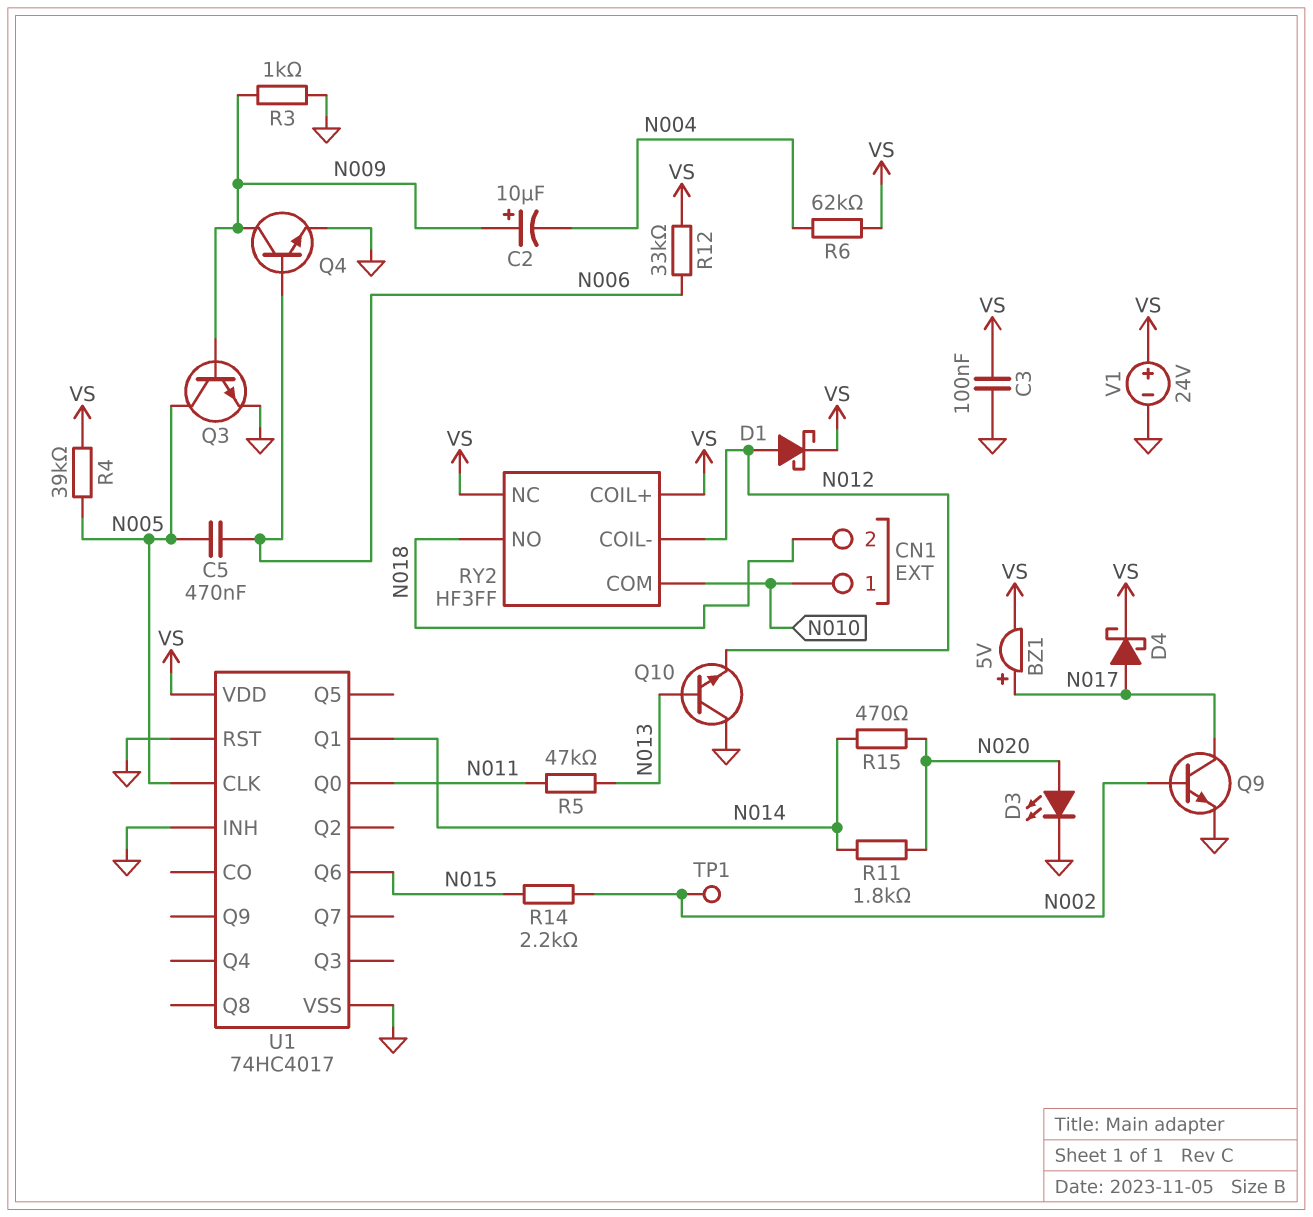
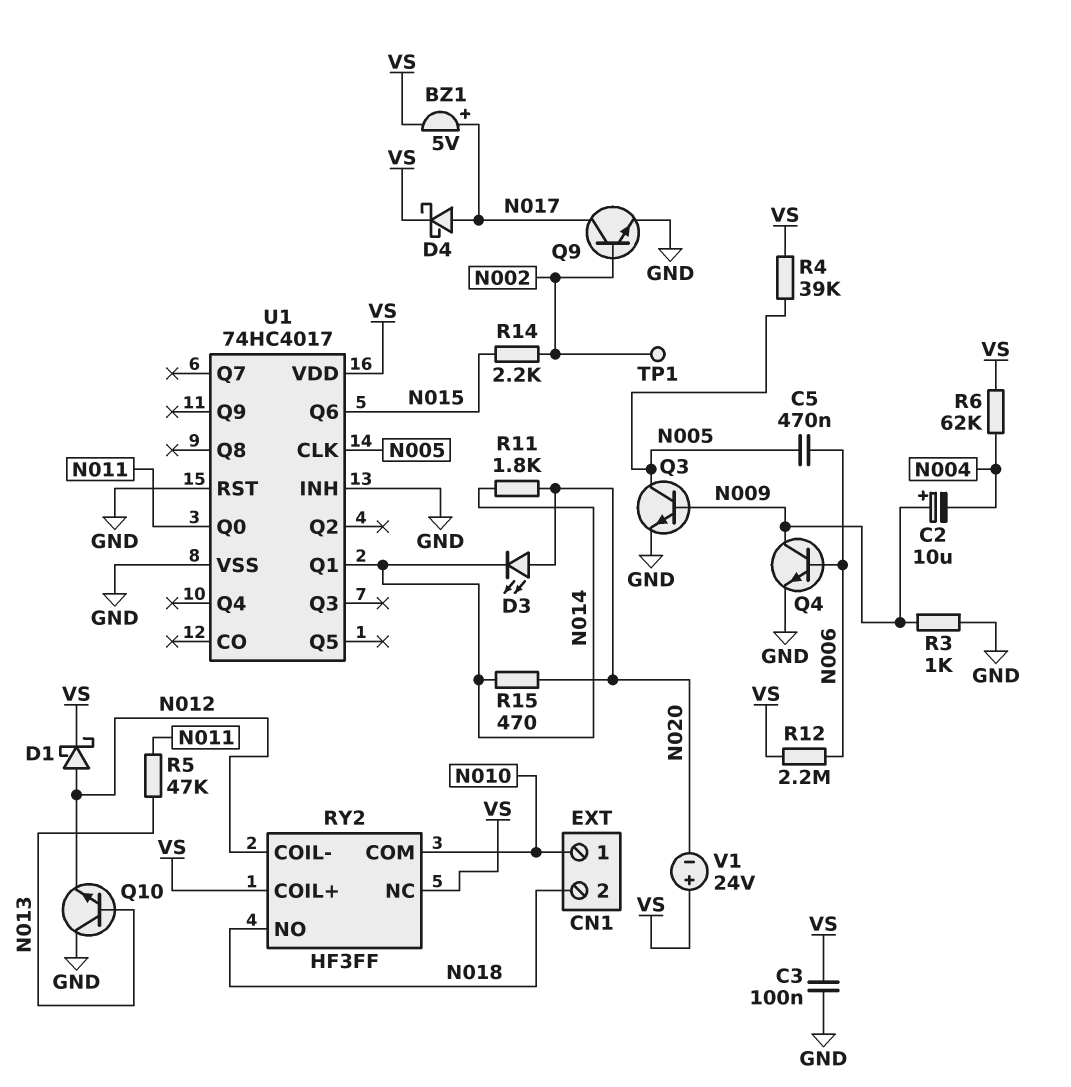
D3: LED (A N020, K GND) -> LED (A N020, K N014)
R12: 33k (N006, VS) -> 2.2M (N006, VS)
V1: 24V (plus VS, minus GND) -> 24V (plus VS, minus N020)

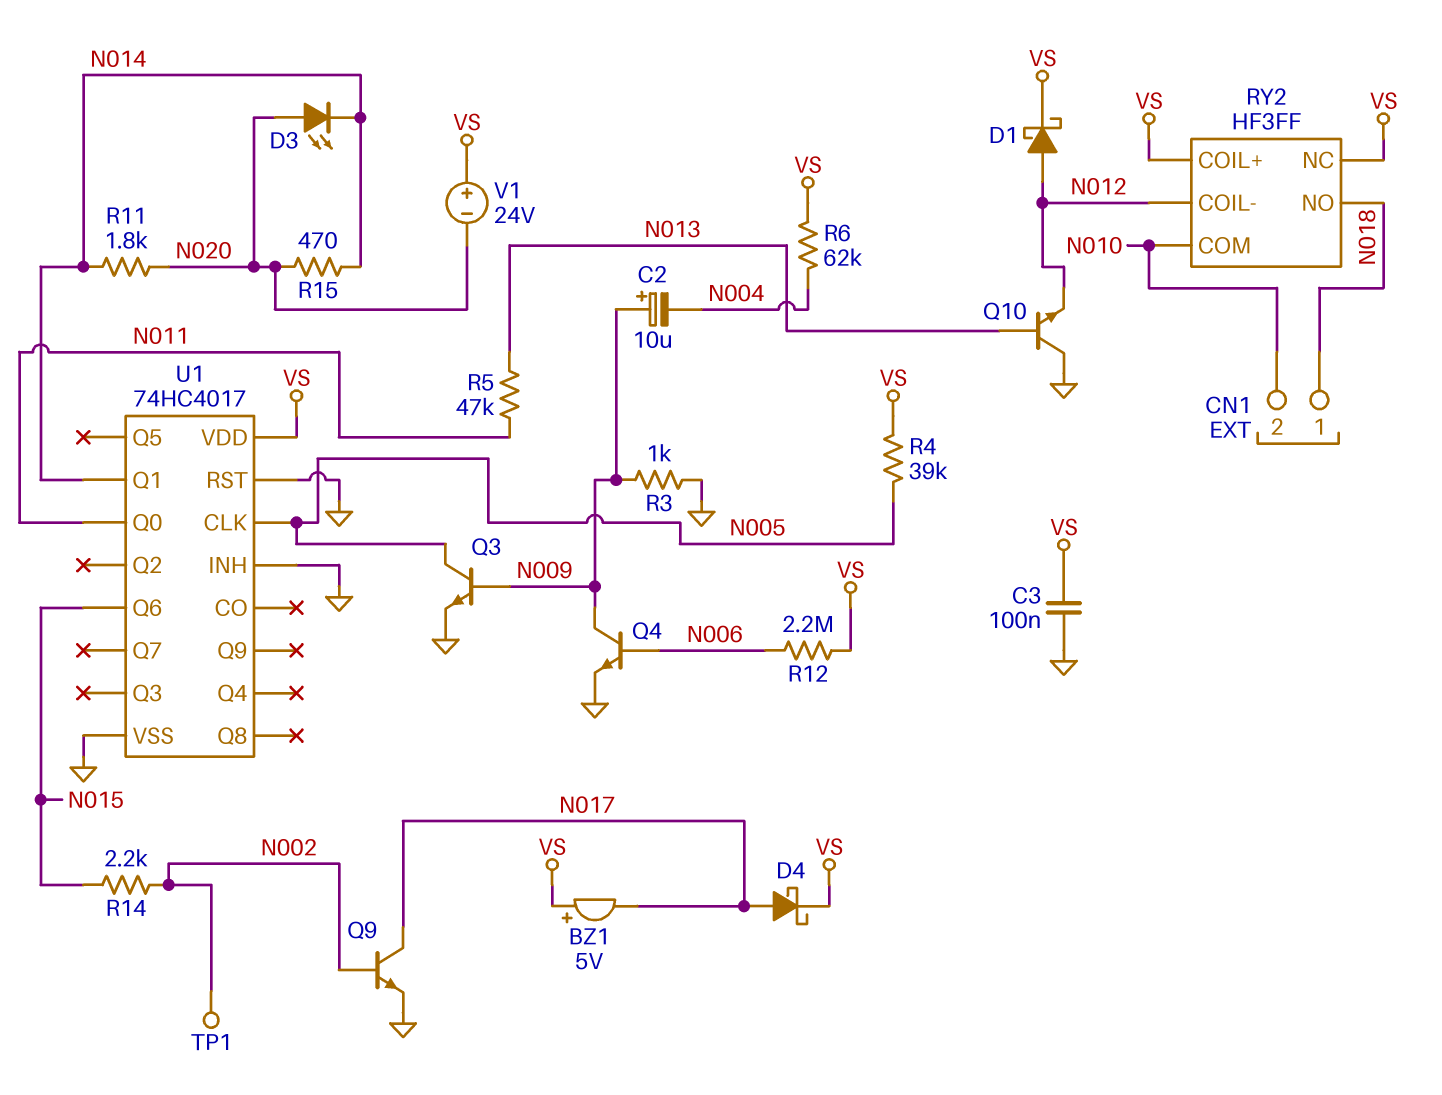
BZ1: buzzer 5V (plus N017, minus VS) -> buzzer 5V (plus VS, minus N017)
C5: 470nF (N005, N006) -> none
CN1 pin 1: N010 -> N018
CN1 pin 2: N018 -> N010

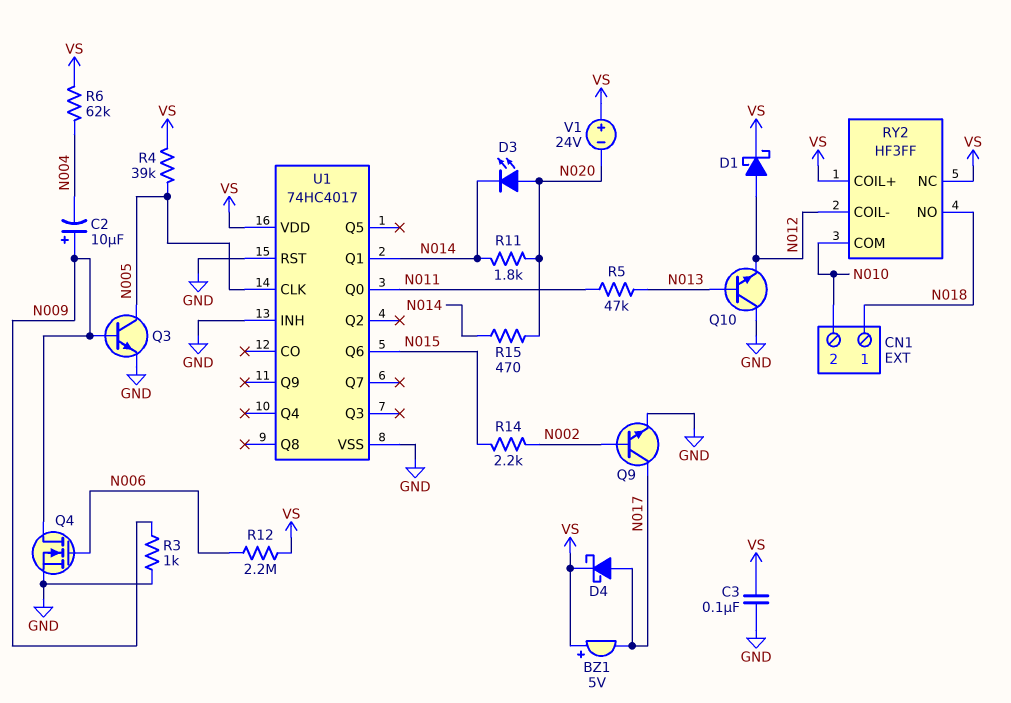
Q4: NPN (B N006, C N009, E GND) -> NMOS (G N006, D N009, S GND)
TP1: test point (N002) -> none

